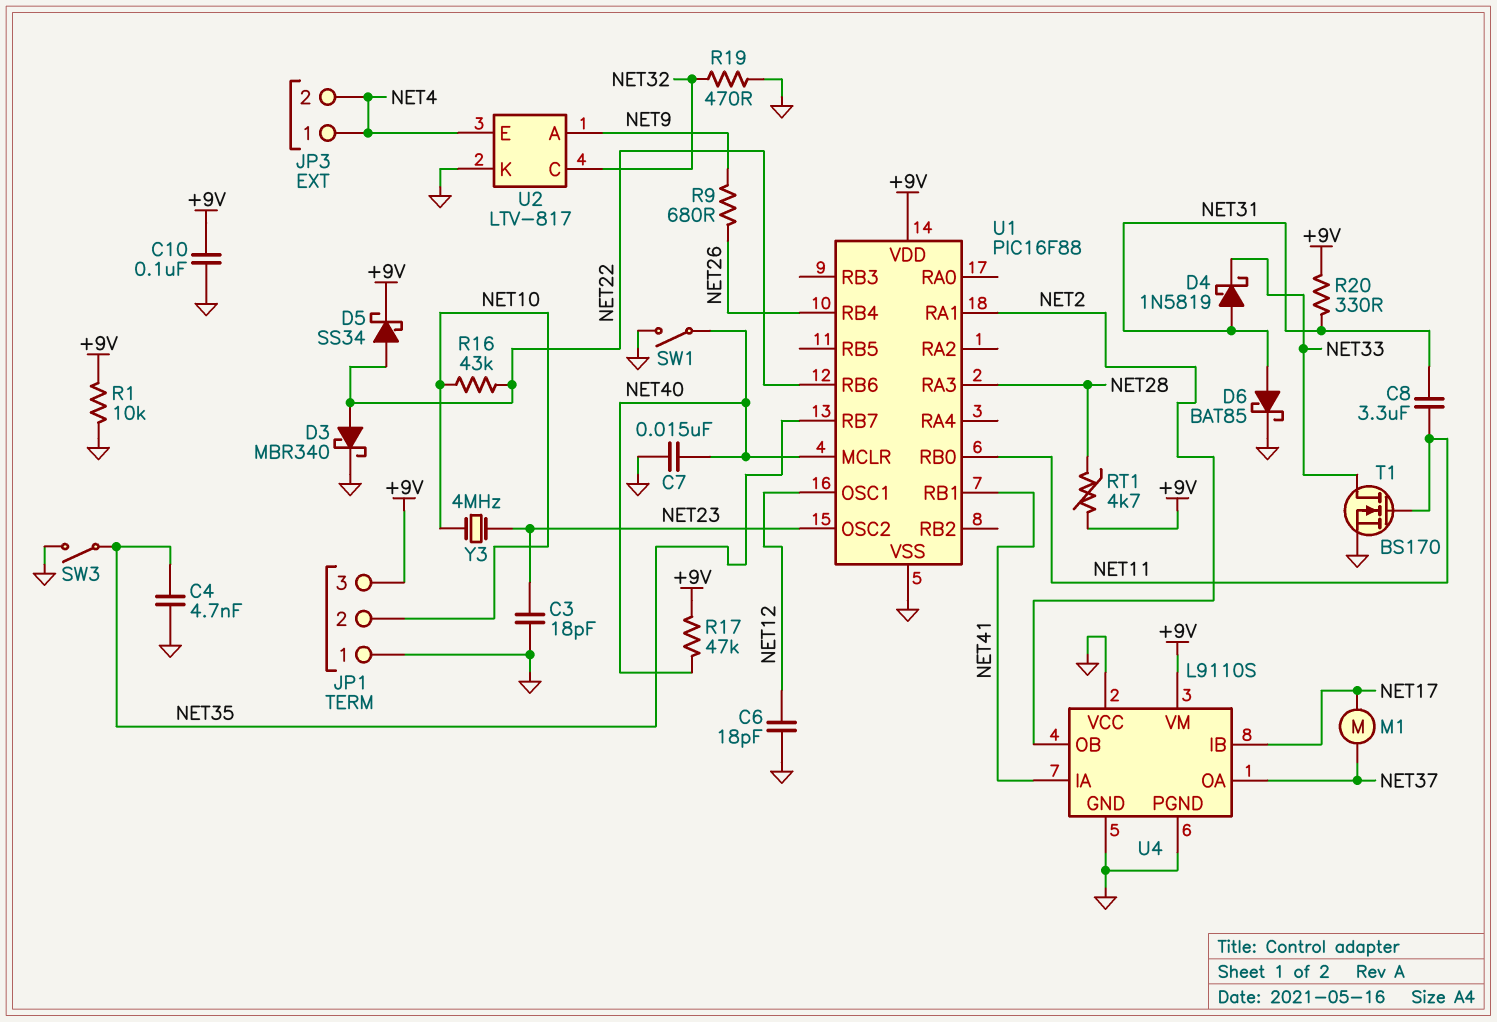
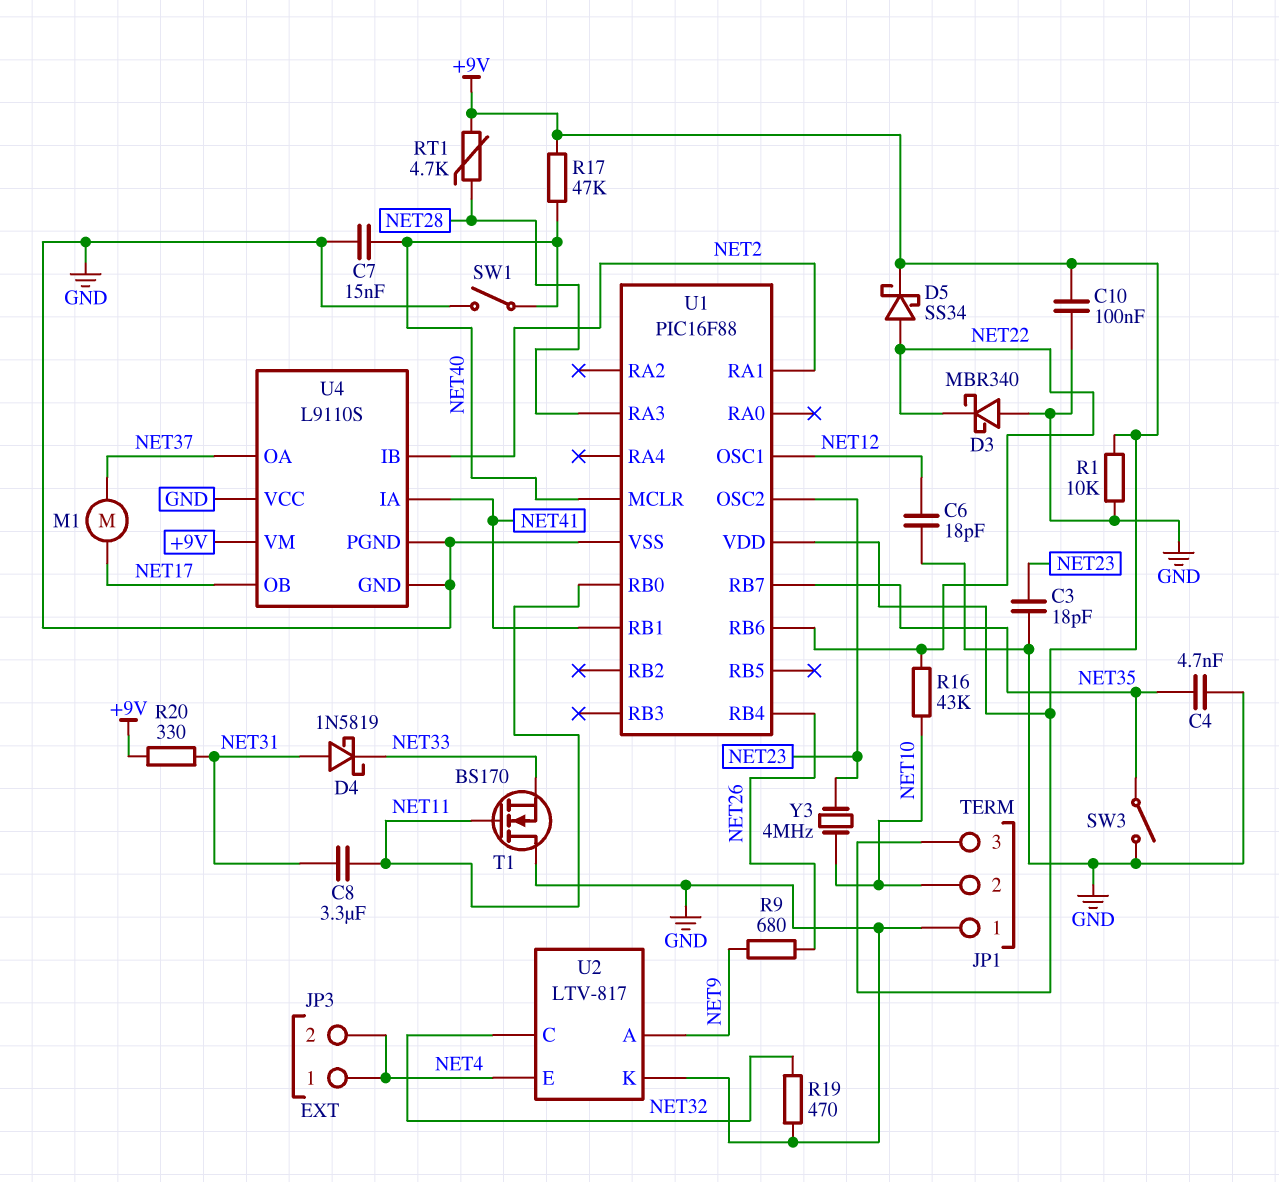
D3: schottky MBR340 (A NET22, K GND) -> schottky MBR340 (A GND, K NET22)
D6: schottky BAT85 (A NET31, K GND) -> none
T1: NMOS BS170 (G NET11, D NET33, S GND) -> NMOS BS170 (G NET11, D GND, S NET33)
U4 pin IB: NET17 -> NET2
U4 pin OB: NET2 -> NET17

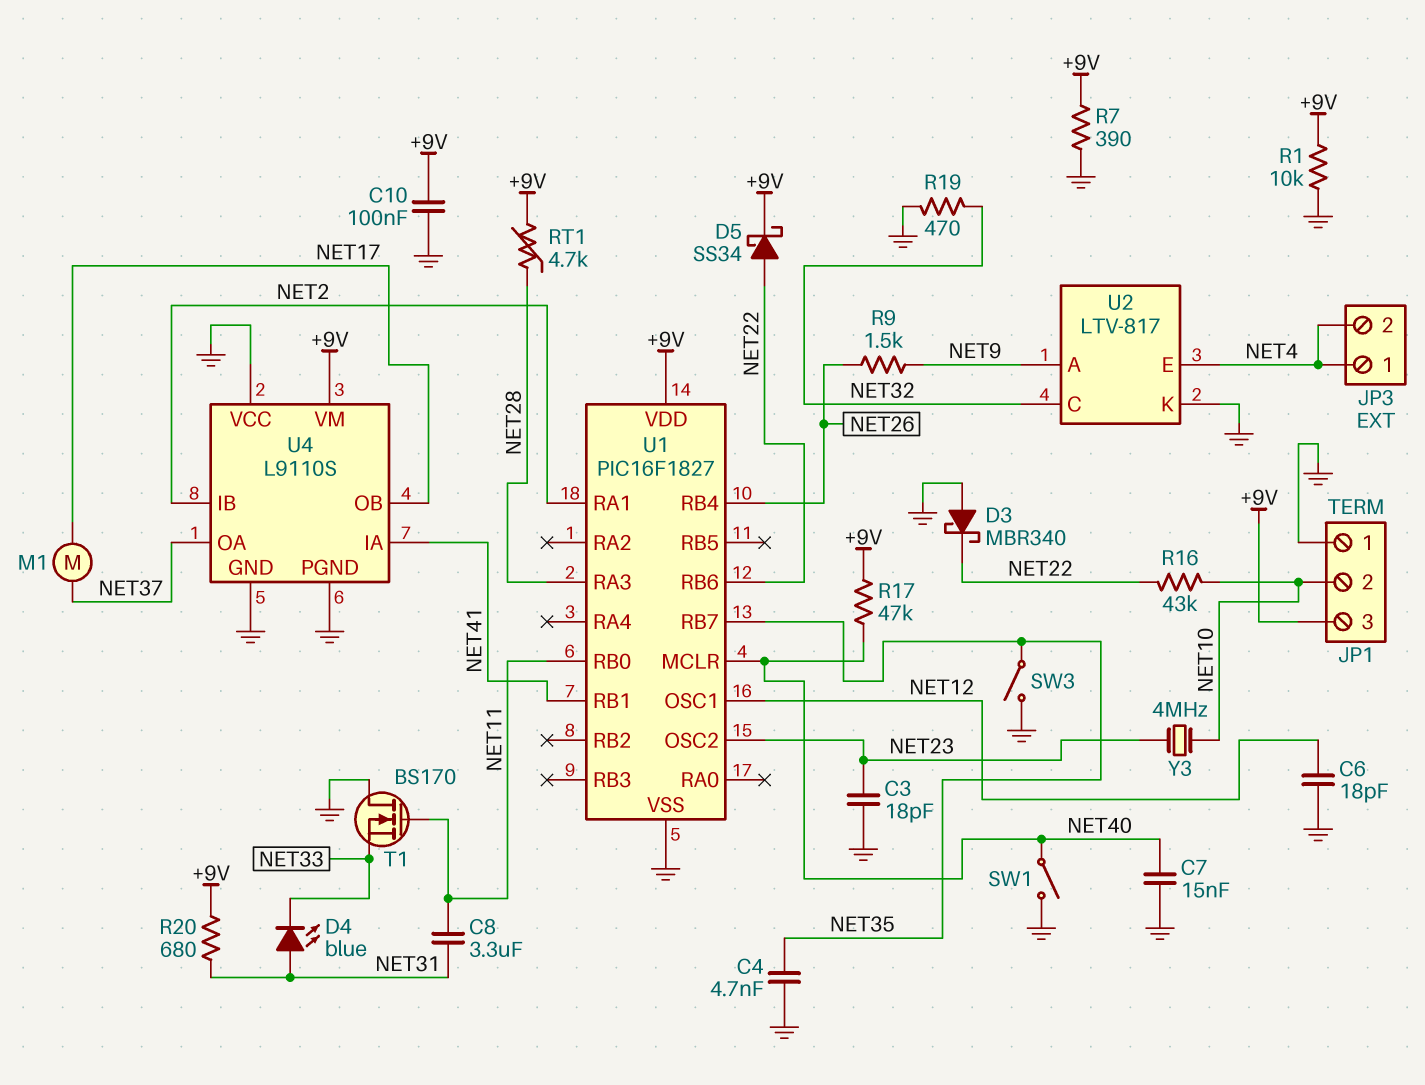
D4: schottky 1N5819 (A NET31, K NET33) -> LED blue (A NET31, K NET33)
R7: none -> 390 (+9V, GND)
R9: 680 (NET9, NET26) -> 1.5k (NET9, NET26)
R20: 330 (+9V, NET31) -> 680 (+9V, NET31)
U1: PIC16F88 -> PIC16F1827

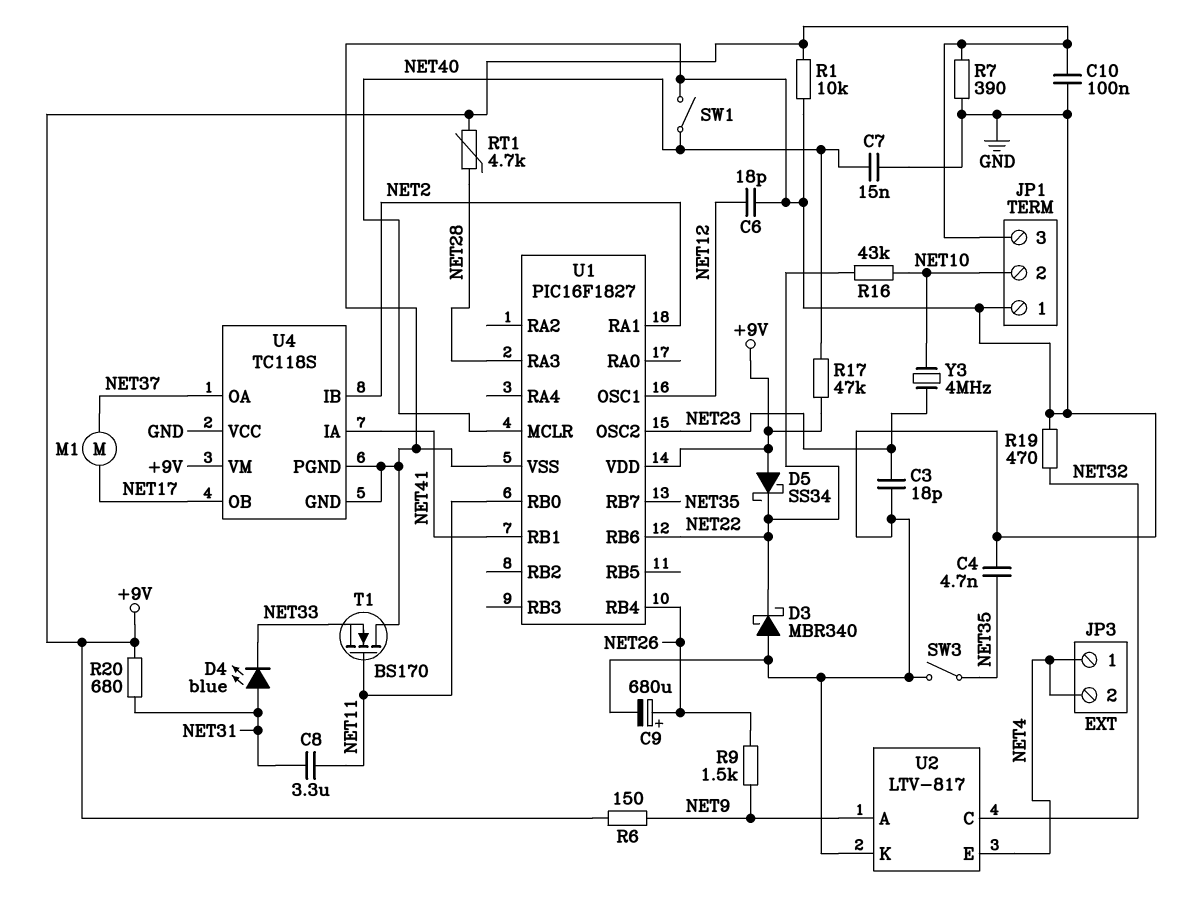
C9: none -> 680uF (plus NET26, minus GND)
D5: schottky SS34 (A NET22, K +9V) -> schottky SS34 (A +9V, K NET22)
R6: none -> 150 (+9V, NET9)
U4: L9110S -> TC118S

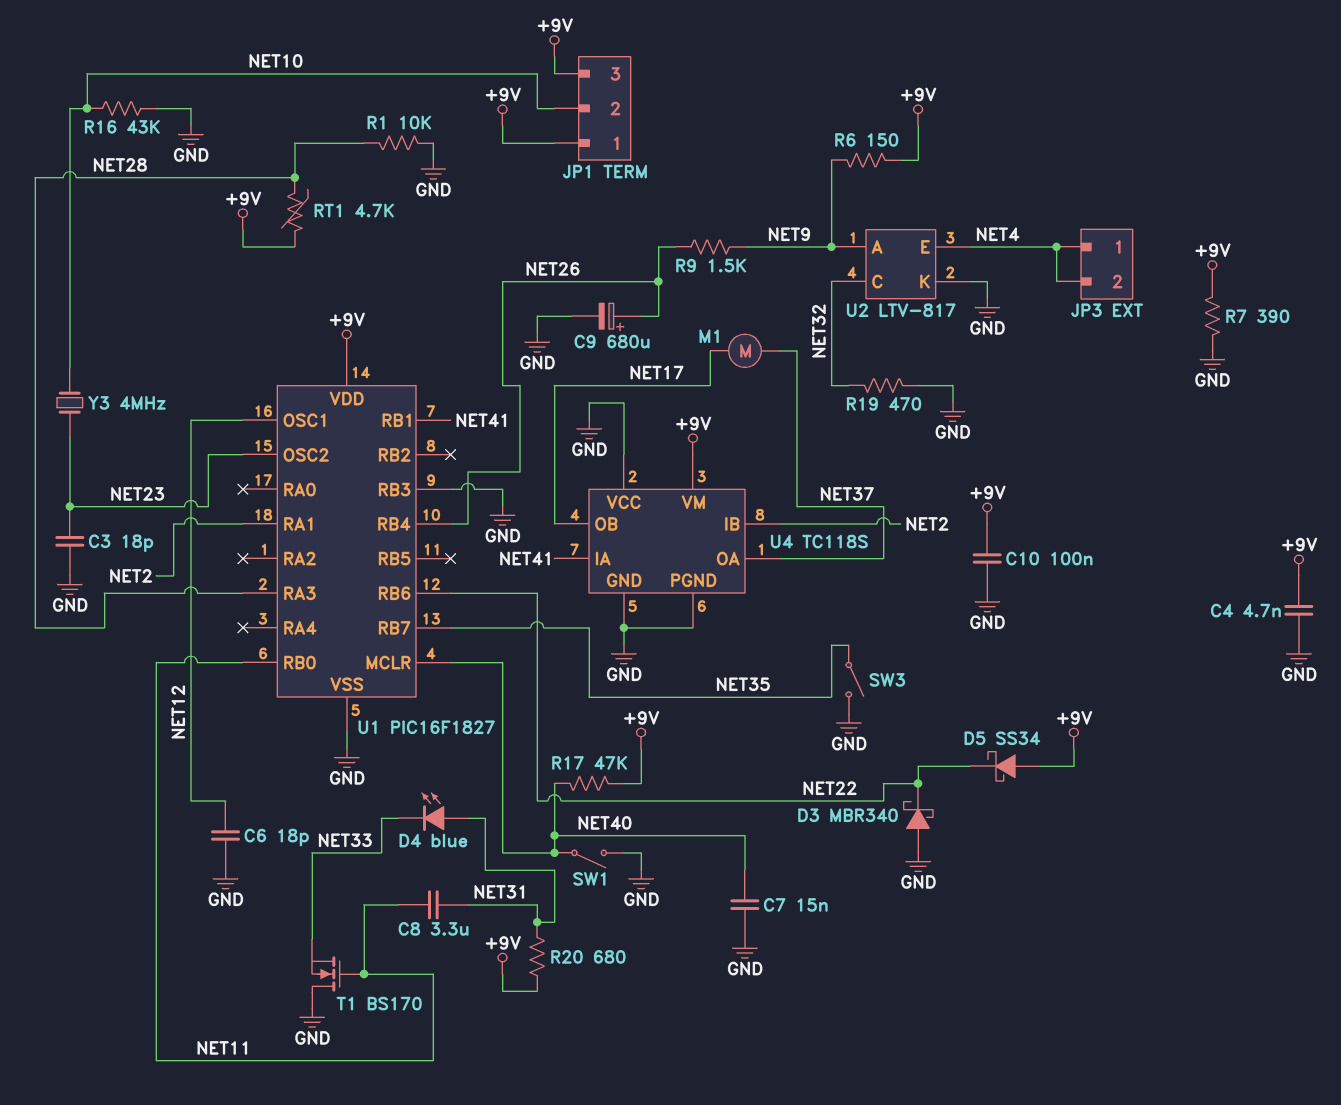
C4: 4.7nF (GND, NET35) -> 4.7nF (+9V, GND)
JP1 pin 1: GND -> +9V
R1: 10k (+9V, GND) -> 10k (GND, NET28)
R16: 43k (NET10, NET22) -> 43k (GND, NET10)
U1 pin RB3: none -> GND

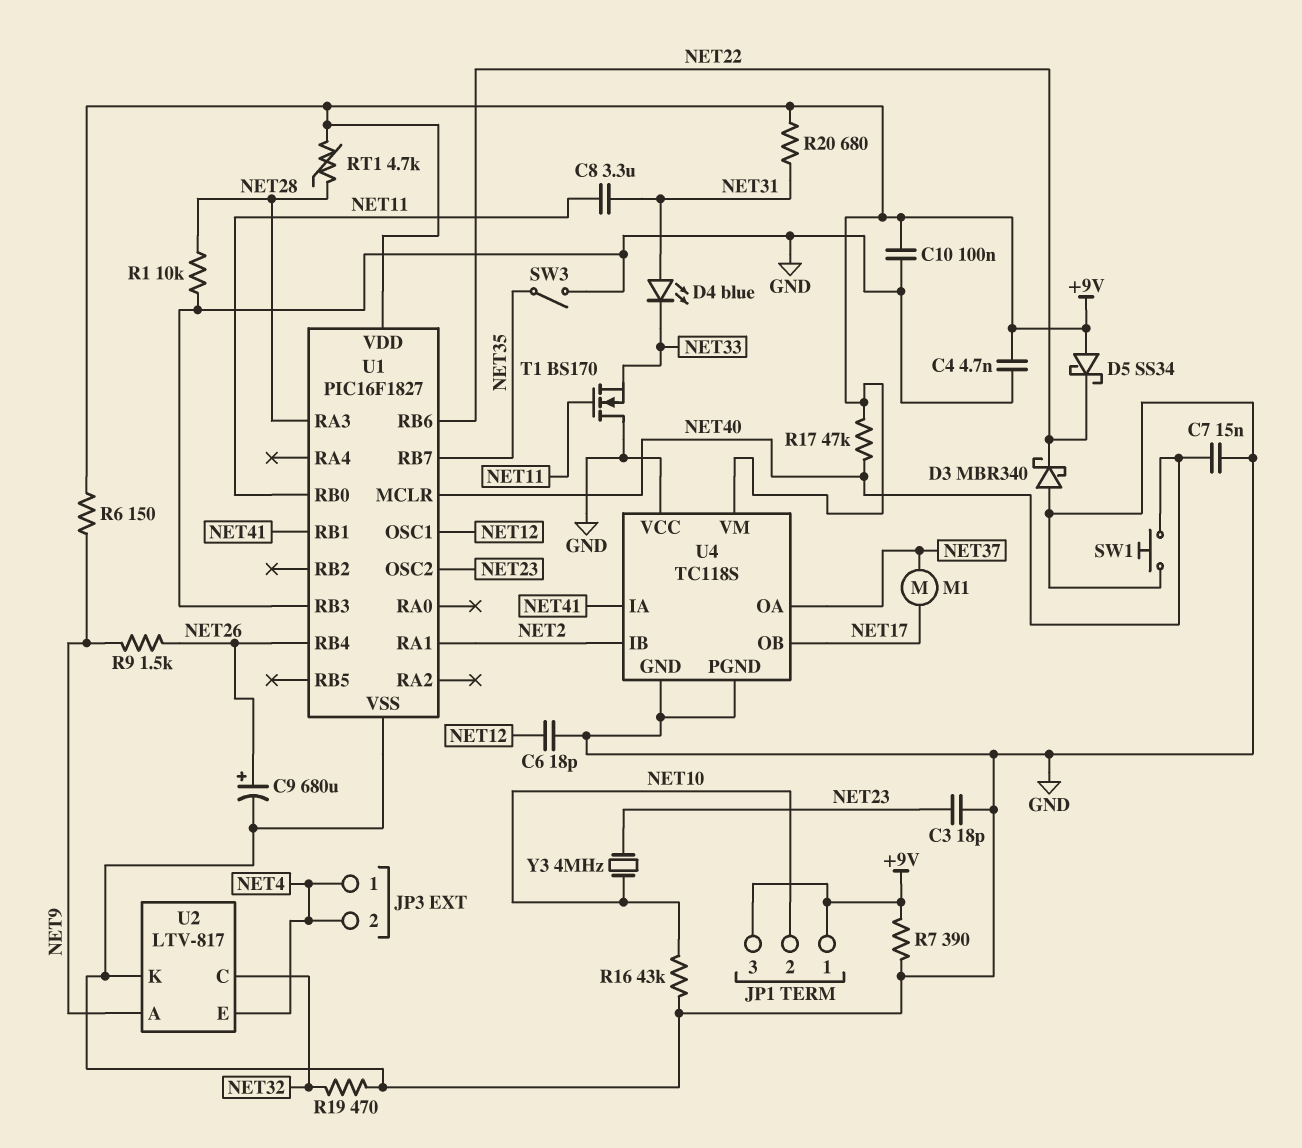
SW1: switch (GND, NET40) -> button (GND, NET40)

